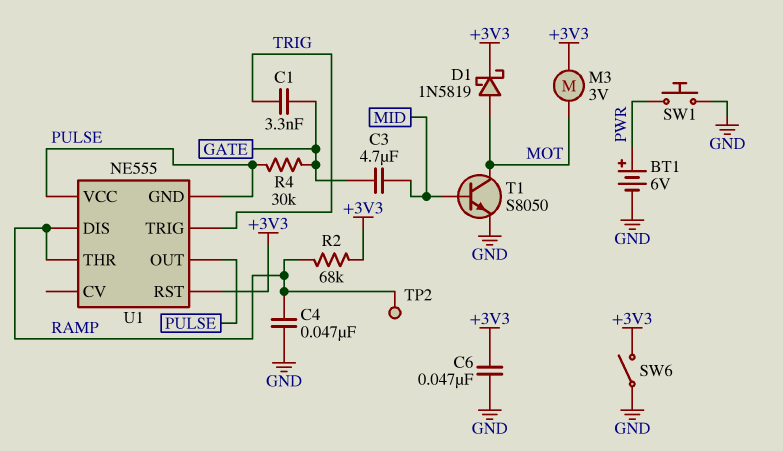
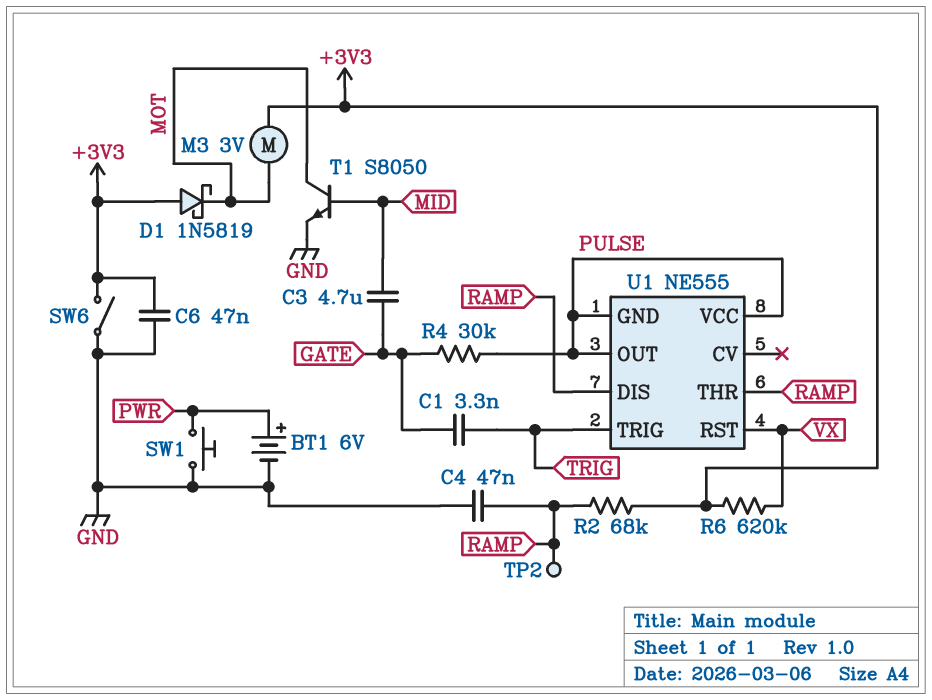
D1: schottky 1N5819 (A MOT, K +3V3) -> schottky 1N5819 (A +3V3, K MOT)
R6: none -> 620k (+3V3, VX)
U1 pin RST: +3V3 -> VX

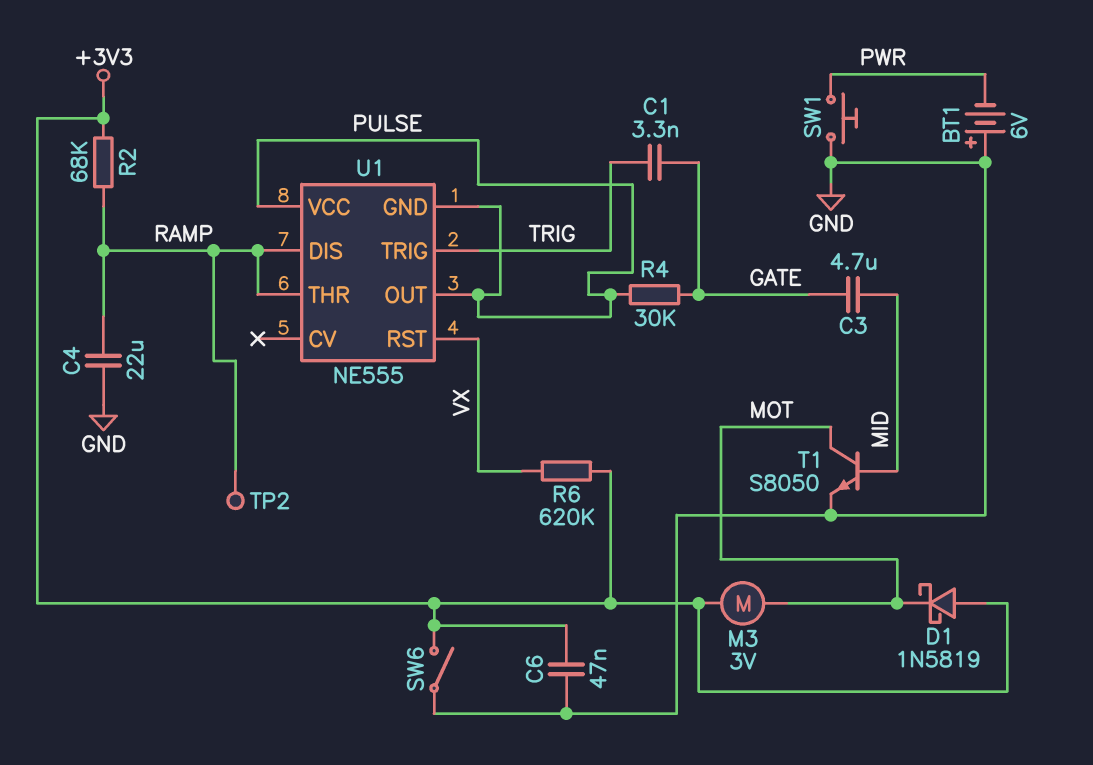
BT1: 6V (plus PWR, minus GND) -> 6V (plus GND, minus PWR)
C4: 47nF (GND, RAMP) -> 22uF (GND, RAMP)

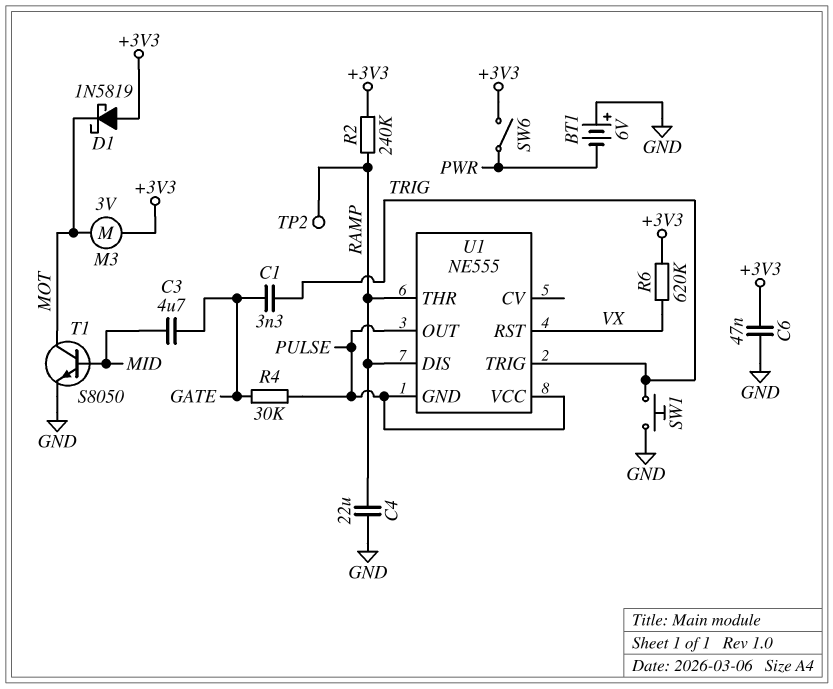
R2: 68k (+3V3, RAMP) -> 240k (+3V3, RAMP)
SW1: button (GND, PWR) -> button (GND, TRIG)
SW6: switch (+3V3, GND) -> switch (+3V3, PWR)

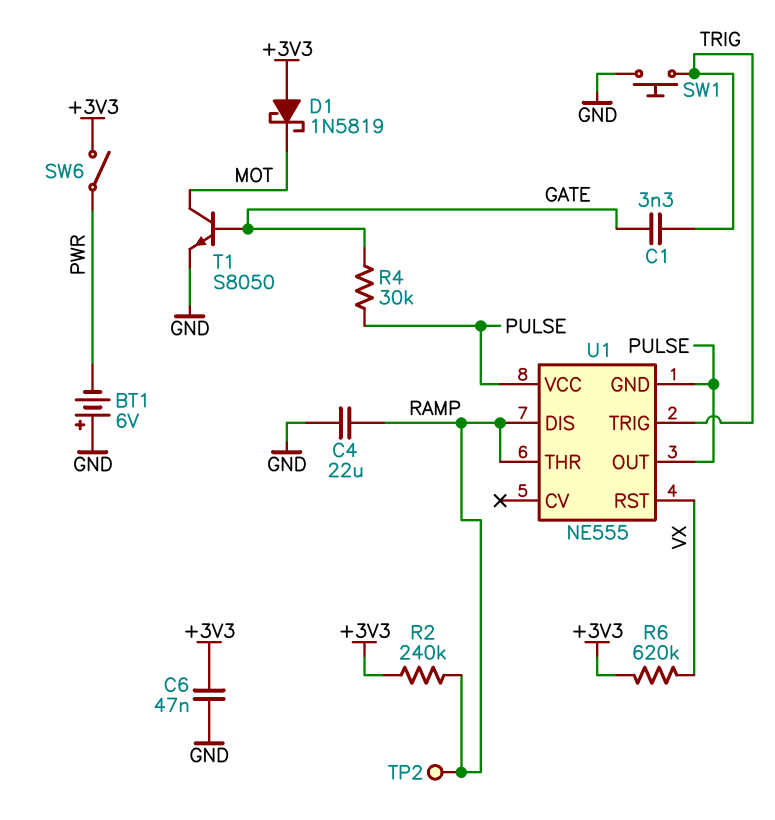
C3: 4.7uF (GATE, MID) -> none
M3: motor 3V (+3V3, MOT) -> none
T1: NPN S8050 (B MID, C MOT, E GND) -> NPN S8050 (B GATE, C MOT, E GND)

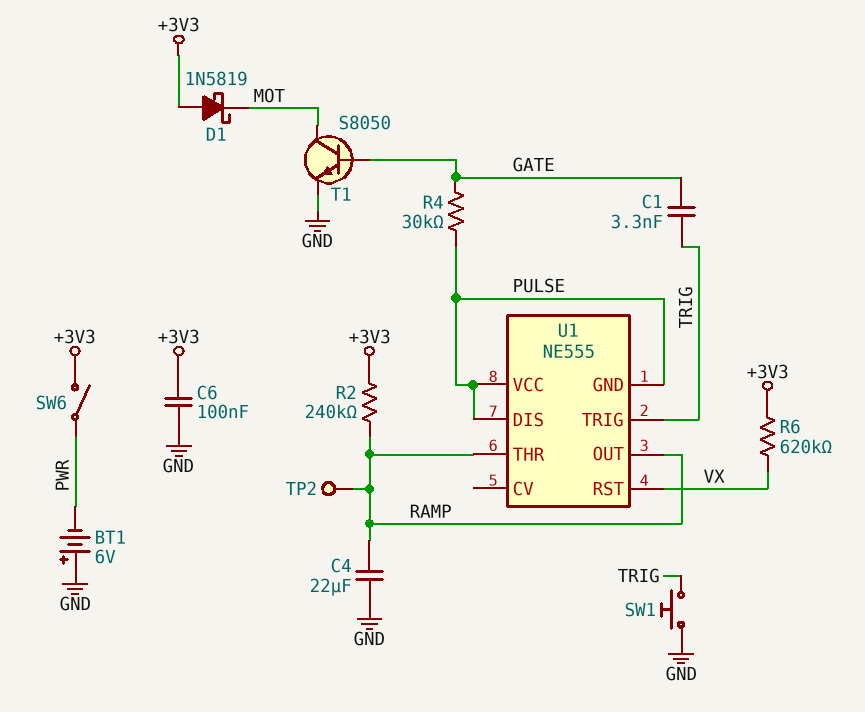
C6: 47nF (+3V3, GND) -> 100nF (+3V3, GND)
U1 pin DIS: RAMP -> PULSE
U1 pin OUT: PULSE -> RAMP

